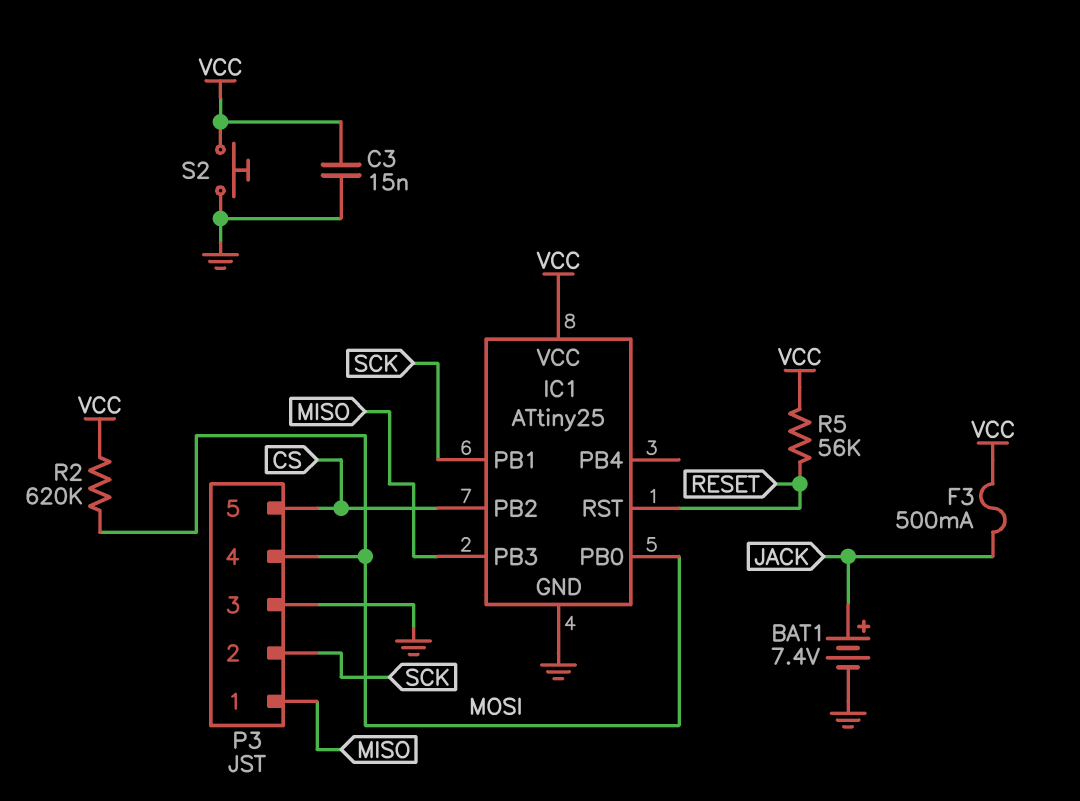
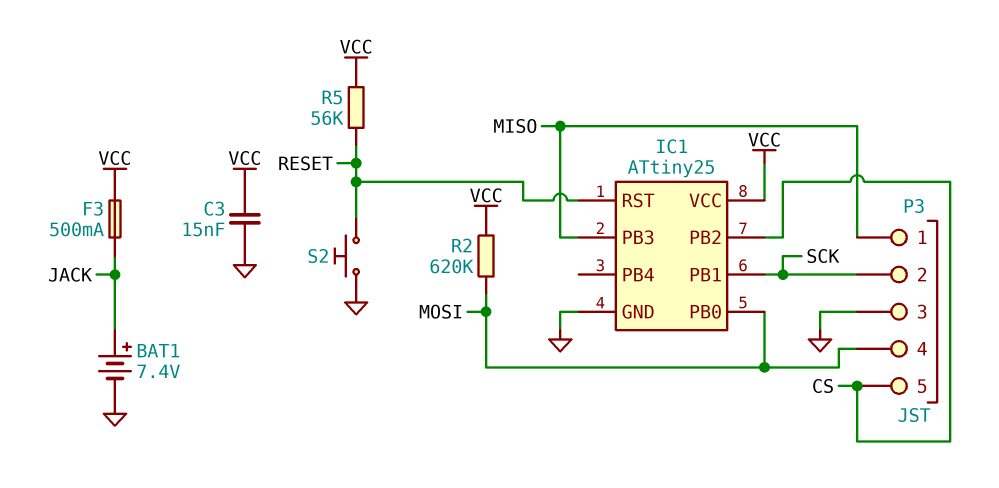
S2: button (GND, VCC) -> button (GND, RESET)

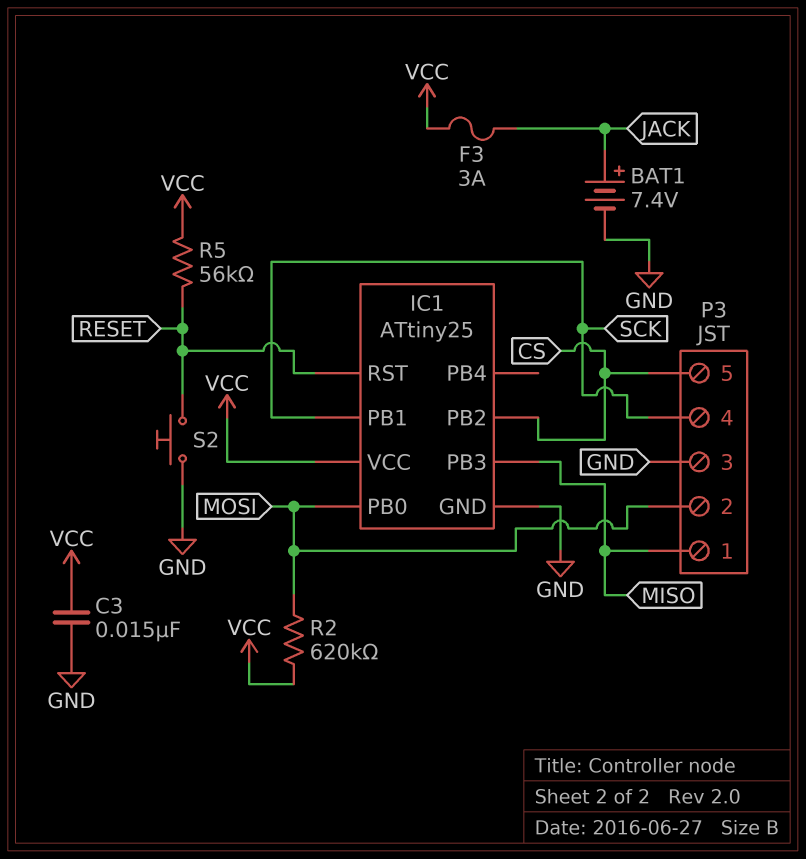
F3: 500mA (JACK, VCC) -> 3A (JACK, VCC)
P3 pin 2: SCK -> MOSI
P3 pin 4: MOSI -> SCK

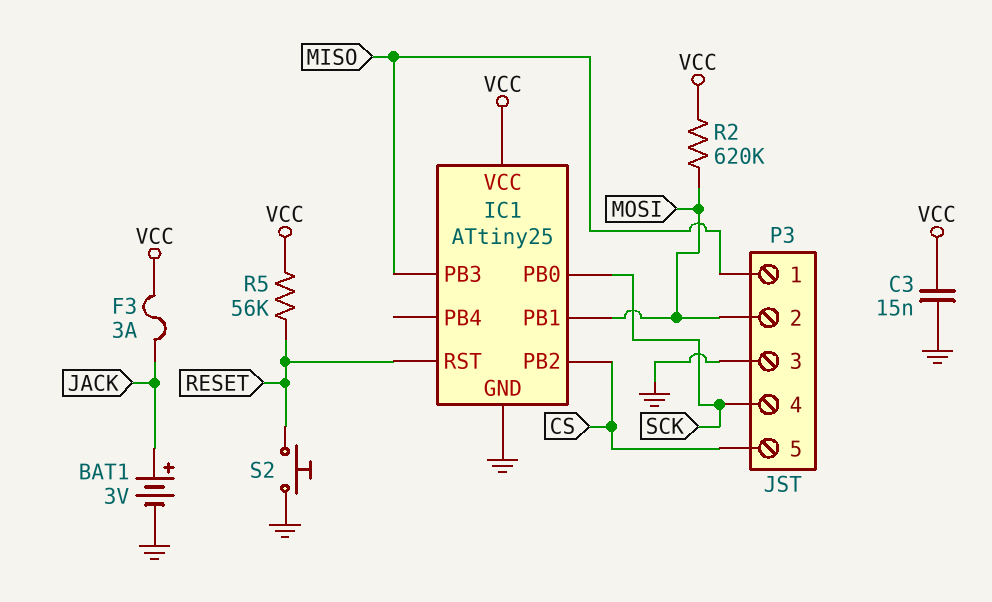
BAT1: 7.4V (plus JACK, minus GND) -> 3V (plus JACK, minus GND)
IC1 pin PB0: MOSI -> SCK
IC1 pin PB1: SCK -> MOSI

